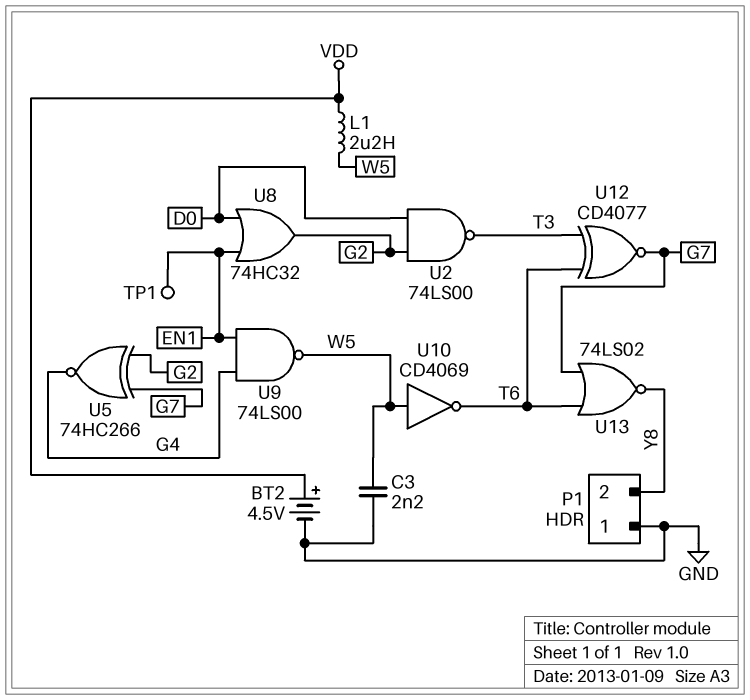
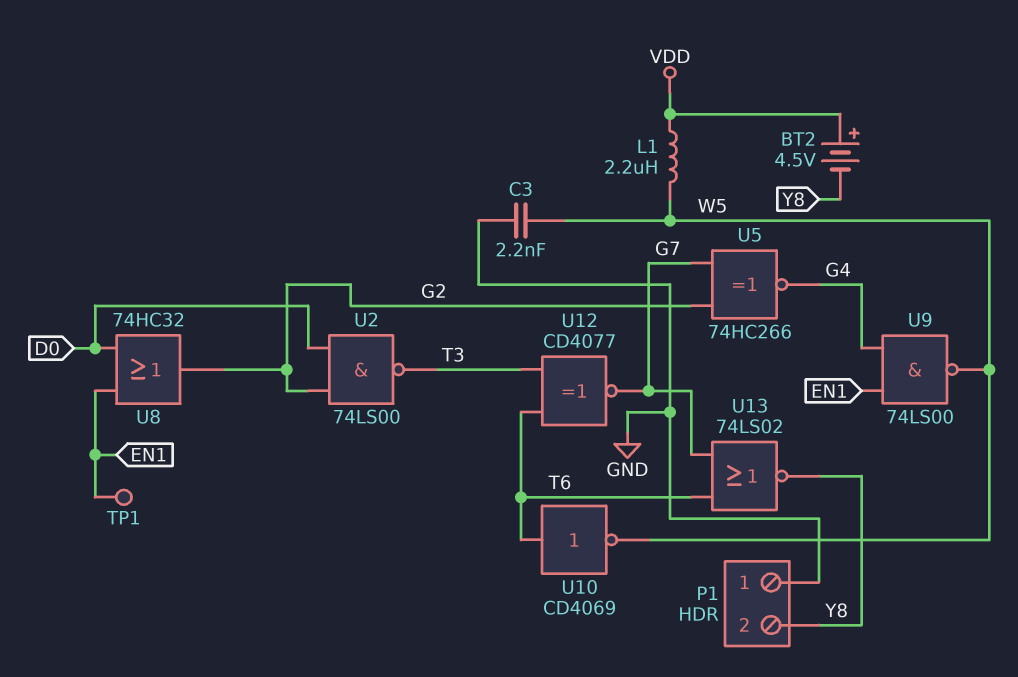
BT2: 4.5V (plus VDD, minus GND) -> 4.5V (plus VDD, minus Y8)
U10: NOT CD4069 (in W5, out T6) -> NOT CD4069 (in T6, out W5)

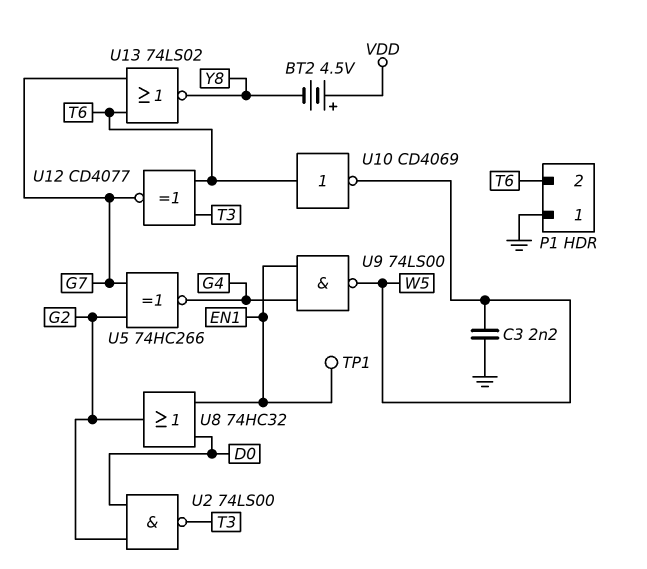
L1: 2.2uH (VDD, W5) -> none
P1 pin 2: Y8 -> T6

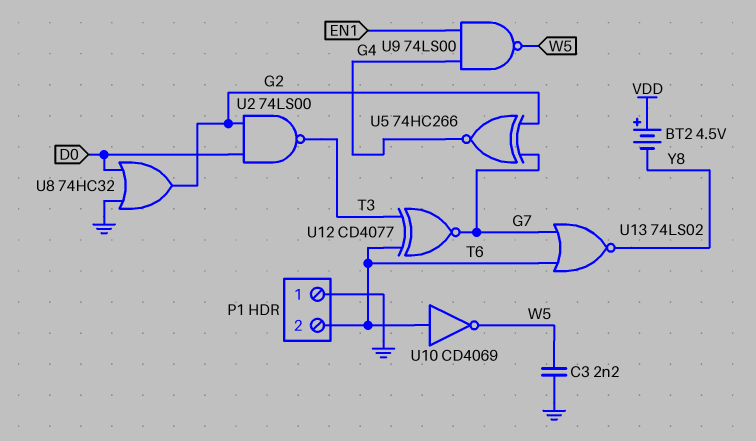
TP1: test point (EN1) -> none
U8: OR 74HC32 (in D0, in EN1, out G2) -> OR 74HC32 (in D0, in GND, out G2)

